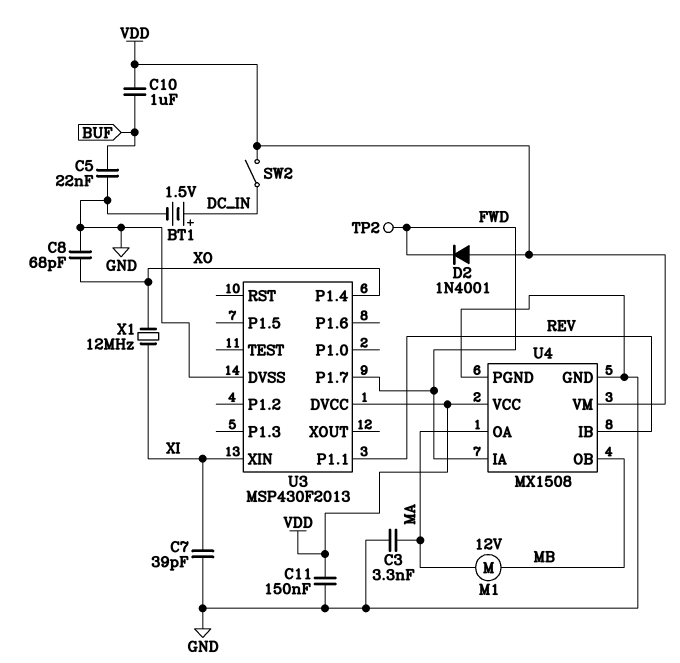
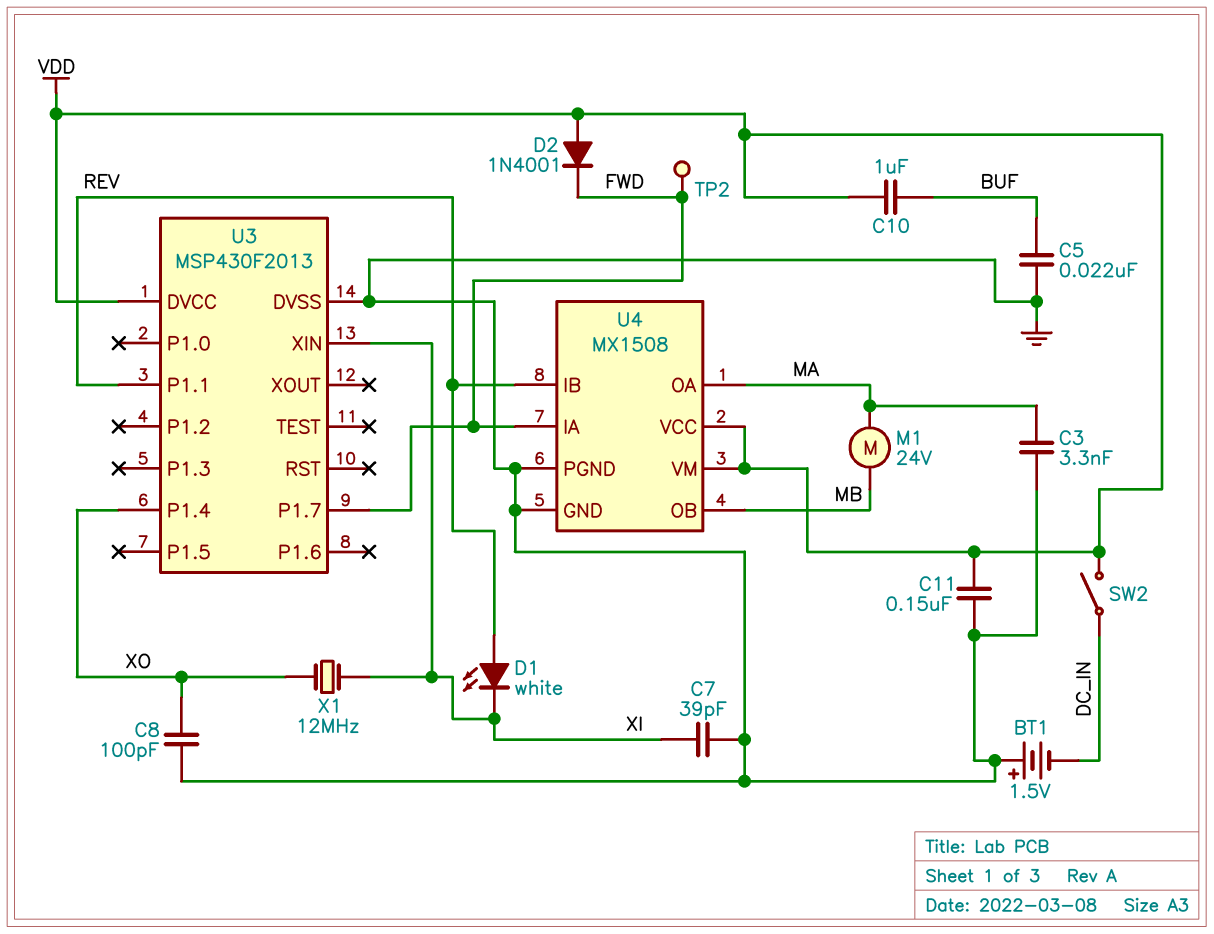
BT1: 1.5V (plus DC_IN, minus GND) -> 1.5V (plus GND, minus DC_IN)
C8: 68pF (GND, XO) -> 100pF (GND, XO)
D1: none -> LED white (A REV, K XI)
M1: motor 12V (MA, MB) -> motor 24V (MA, MB)

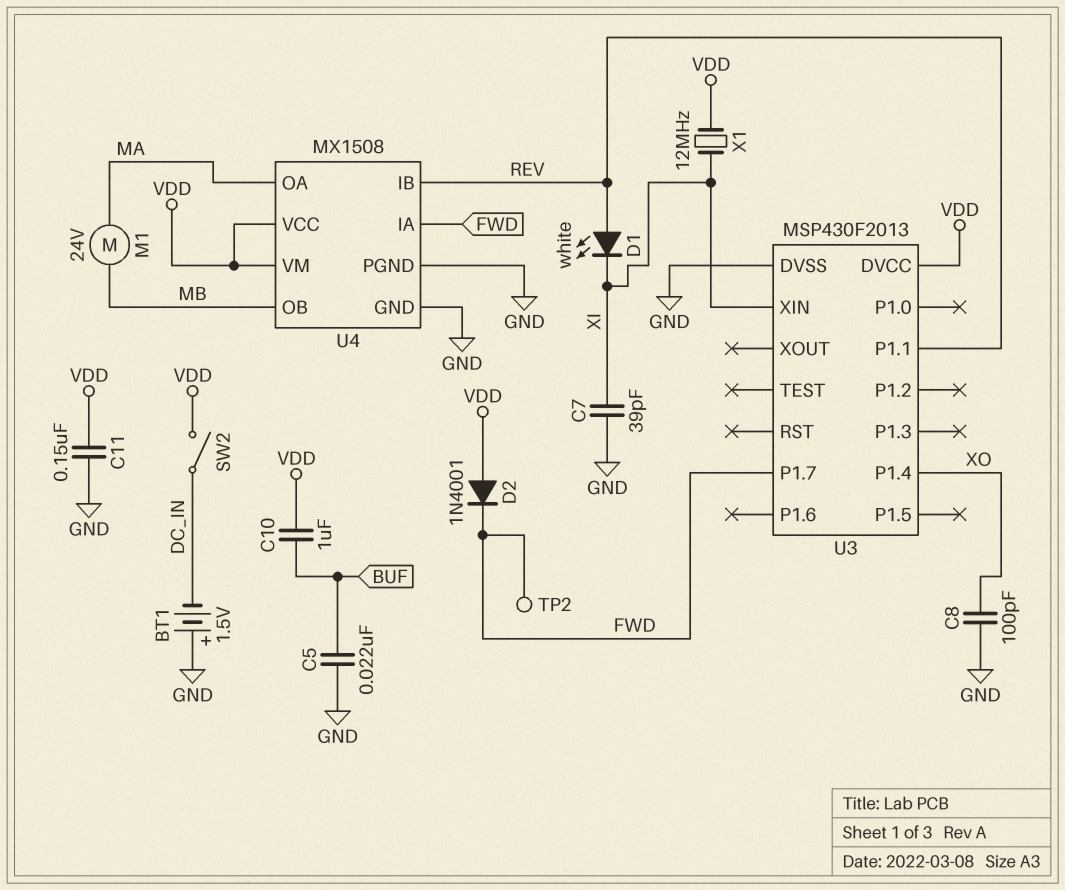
C3: 3.3nF (GND, MA) -> none
X1: 12MHz (XI, XO) -> 12MHz (VDD, XI)

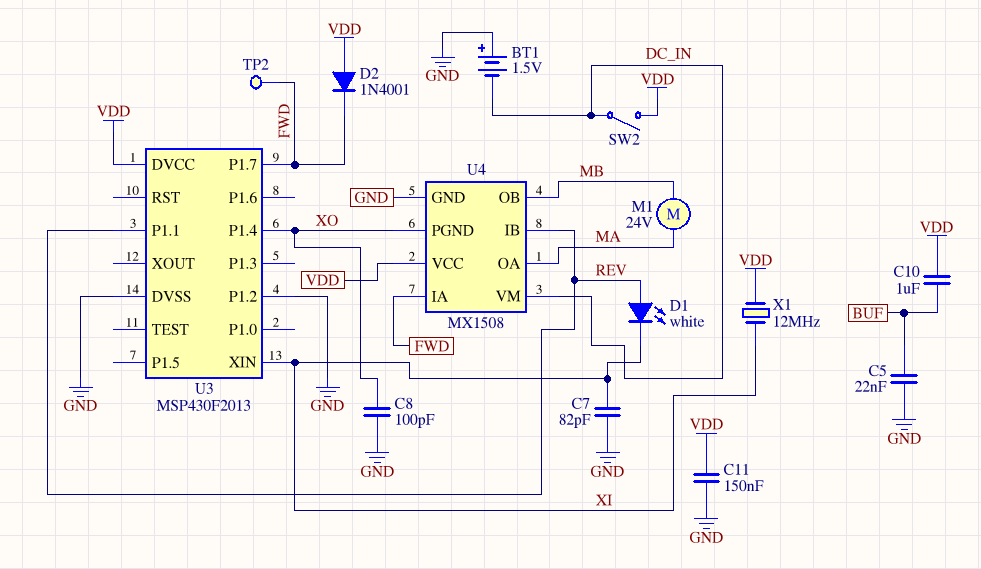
C7: 39pF (GND, XI) -> 82pF (GND, XI)
U3 pin P1.2: none -> GND
U4 pin PGND: GND -> XO
U4 pin VM: VDD -> DC_IN

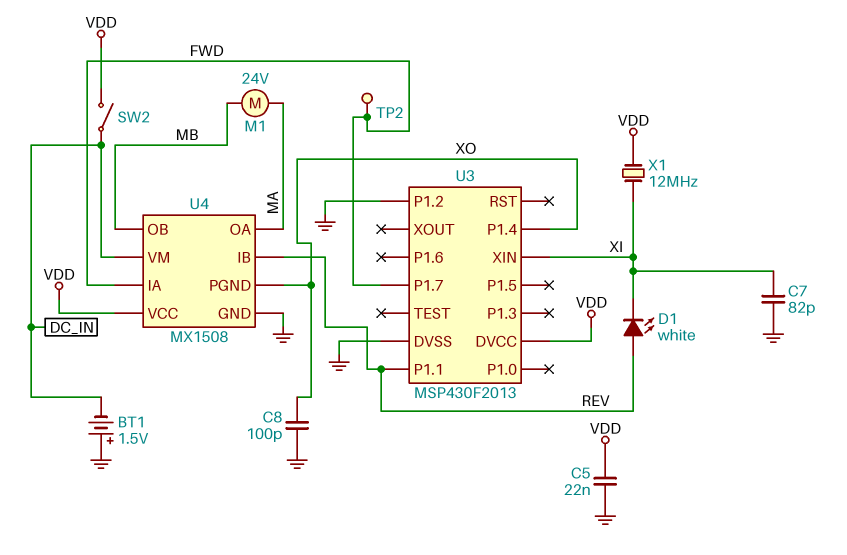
C5: 22nF (BUF, GND) -> 22nF (GND, VDD)
C10: 1uF (BUF, VDD) -> none
C11: 150nF (GND, VDD) -> none
D2: diode 1N4001 (A VDD, K FWD) -> none

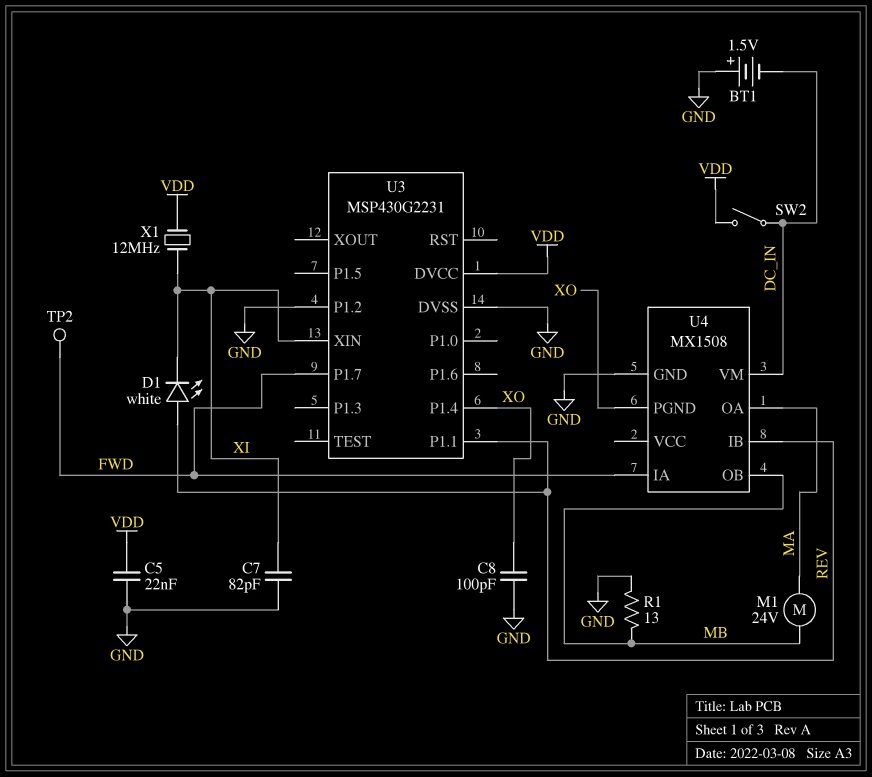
R1: none -> 13 (GND, MB)
U3: MSP430F2013 -> MSP430G2231
U4 pin VCC: VDD -> none

